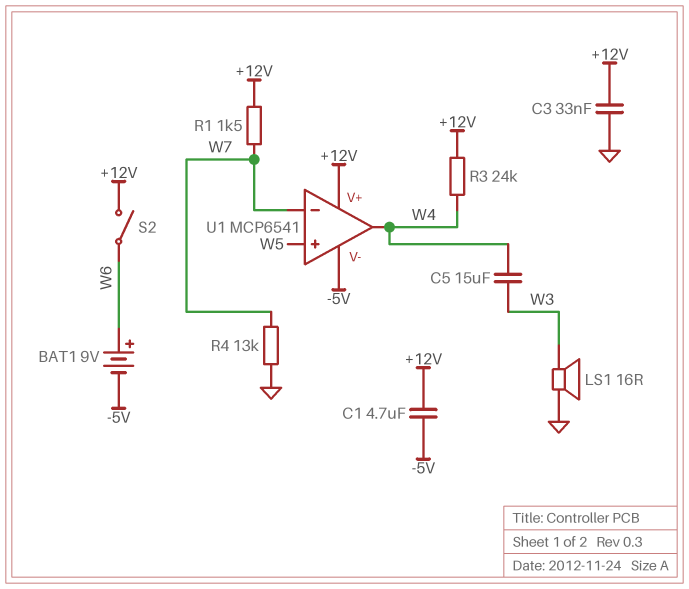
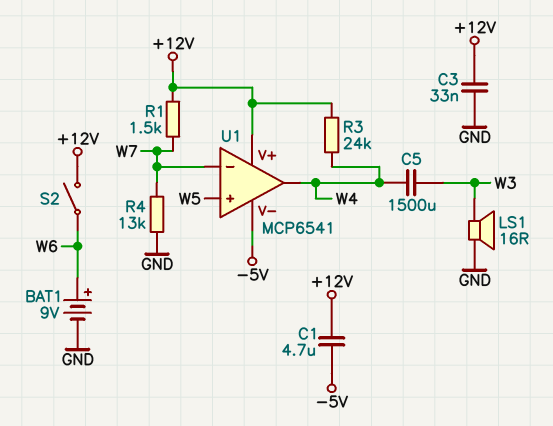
BAT1: 9V (plus W6, minus -5V) -> 9V (plus W6, minus GND)
C5: 15uF (W3, W4) -> 1500uF (W3, W4)

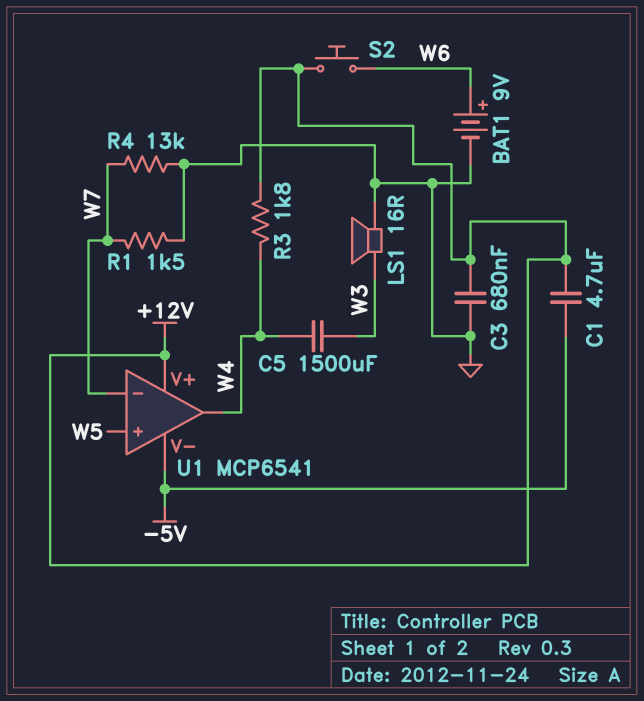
C3: 33nF (+12V, GND) -> 680nF (+12V, GND)
R1: 1.5k (+12V, W7) -> 1.5k (GND, W7)
R3: 24k (+12V, W4) -> 1.8k (+12V, W4)
S2: switch (+12V, W6) -> button (+12V, W6)

